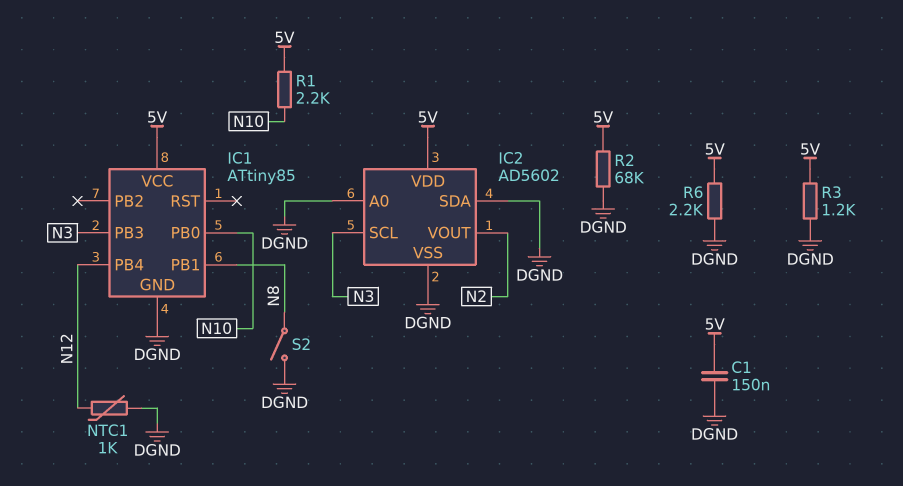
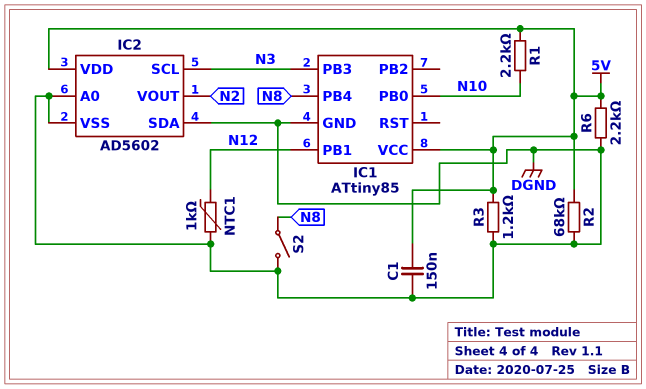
IC1 pin PB1: N8 -> N12
IC1 pin PB4: N12 -> N8

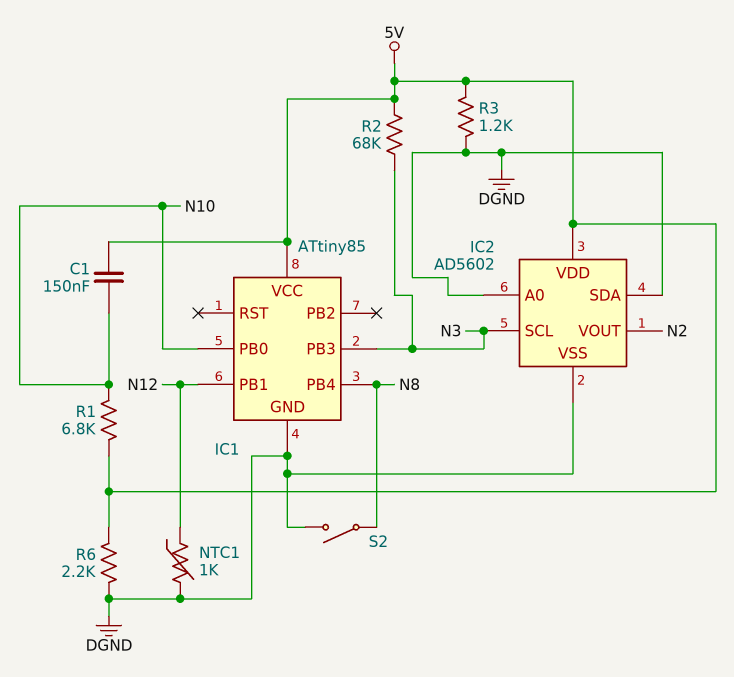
C1: 150nF (5V, DGND) -> 150nF (5V, N10)
R1: 2.2k (5V, N10) -> 6.8k (5V, N10)
R2: 68k (5V, DGND) -> 68k (5V, N3)

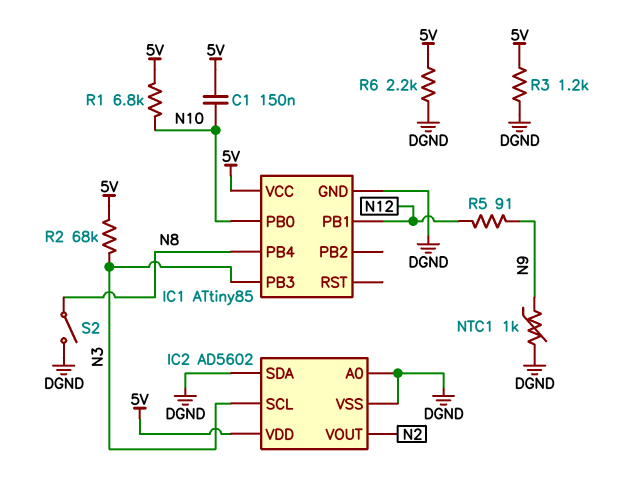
NTC1: 1k (DGND, N12) -> 1k (DGND, N9)
R5: none -> 91 (N9, N12)

